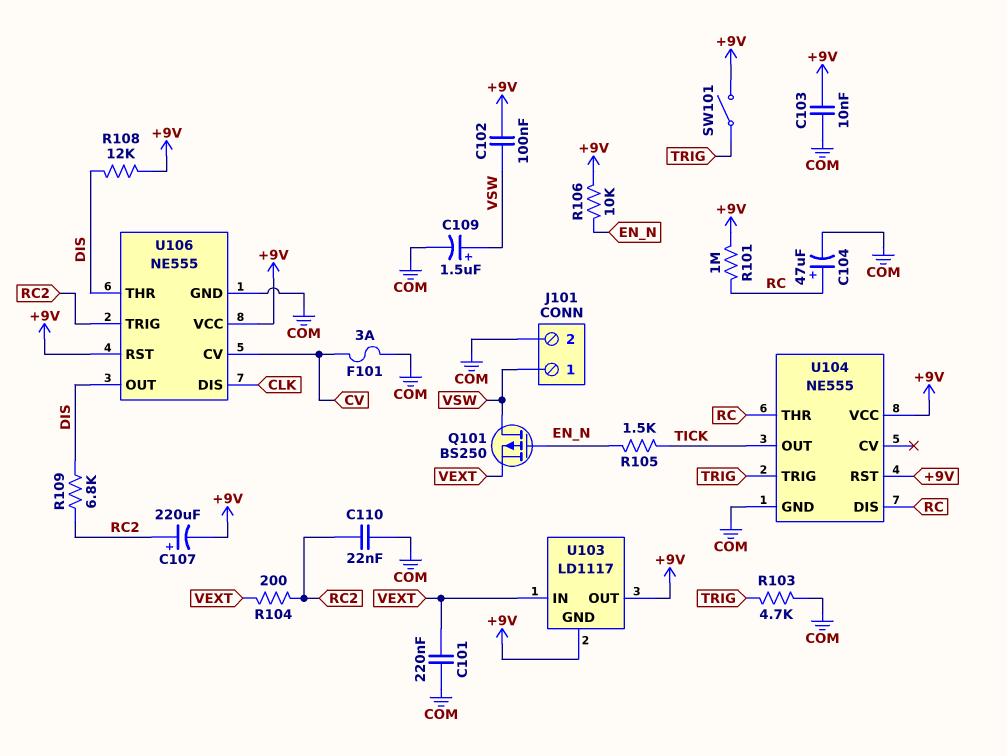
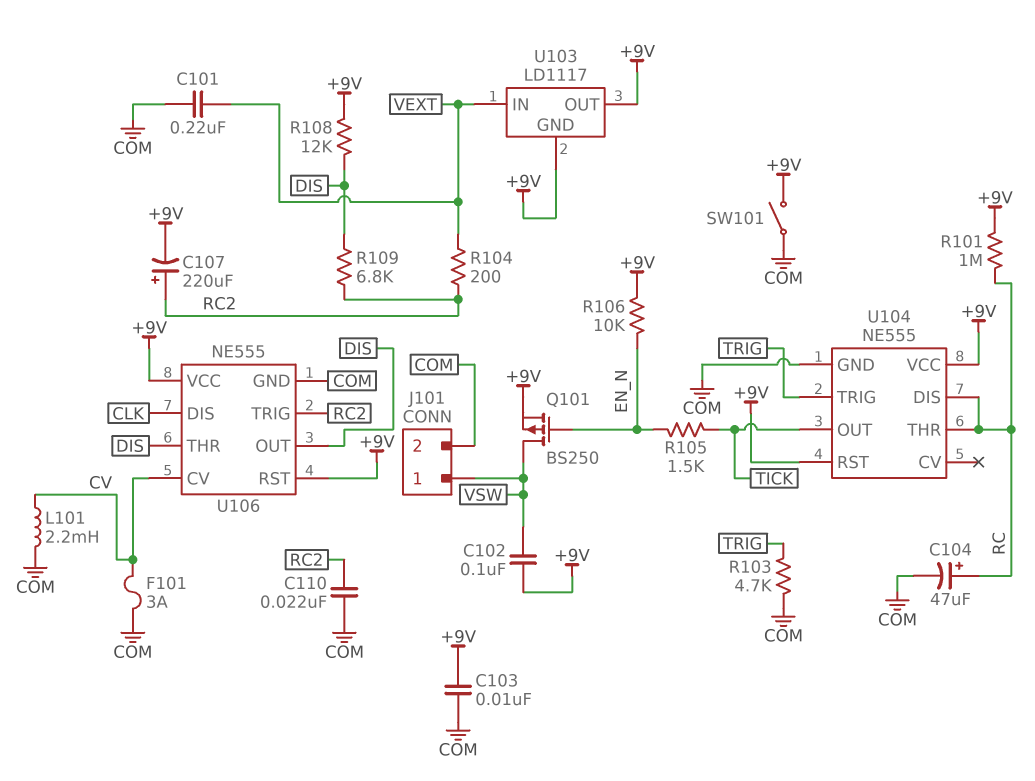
C109: 1.5uF (plus VSW, minus COM) -> none
L101: none -> 2.2mH (COM, CV)
Q101: PMOS BS250 (G EN_N, D VSW, S VEXT) -> PMOS BS250 (G EN_N, D VSW, S +9V)
SW101: switch (+9V, TRIG) -> switch (+9V, COM)

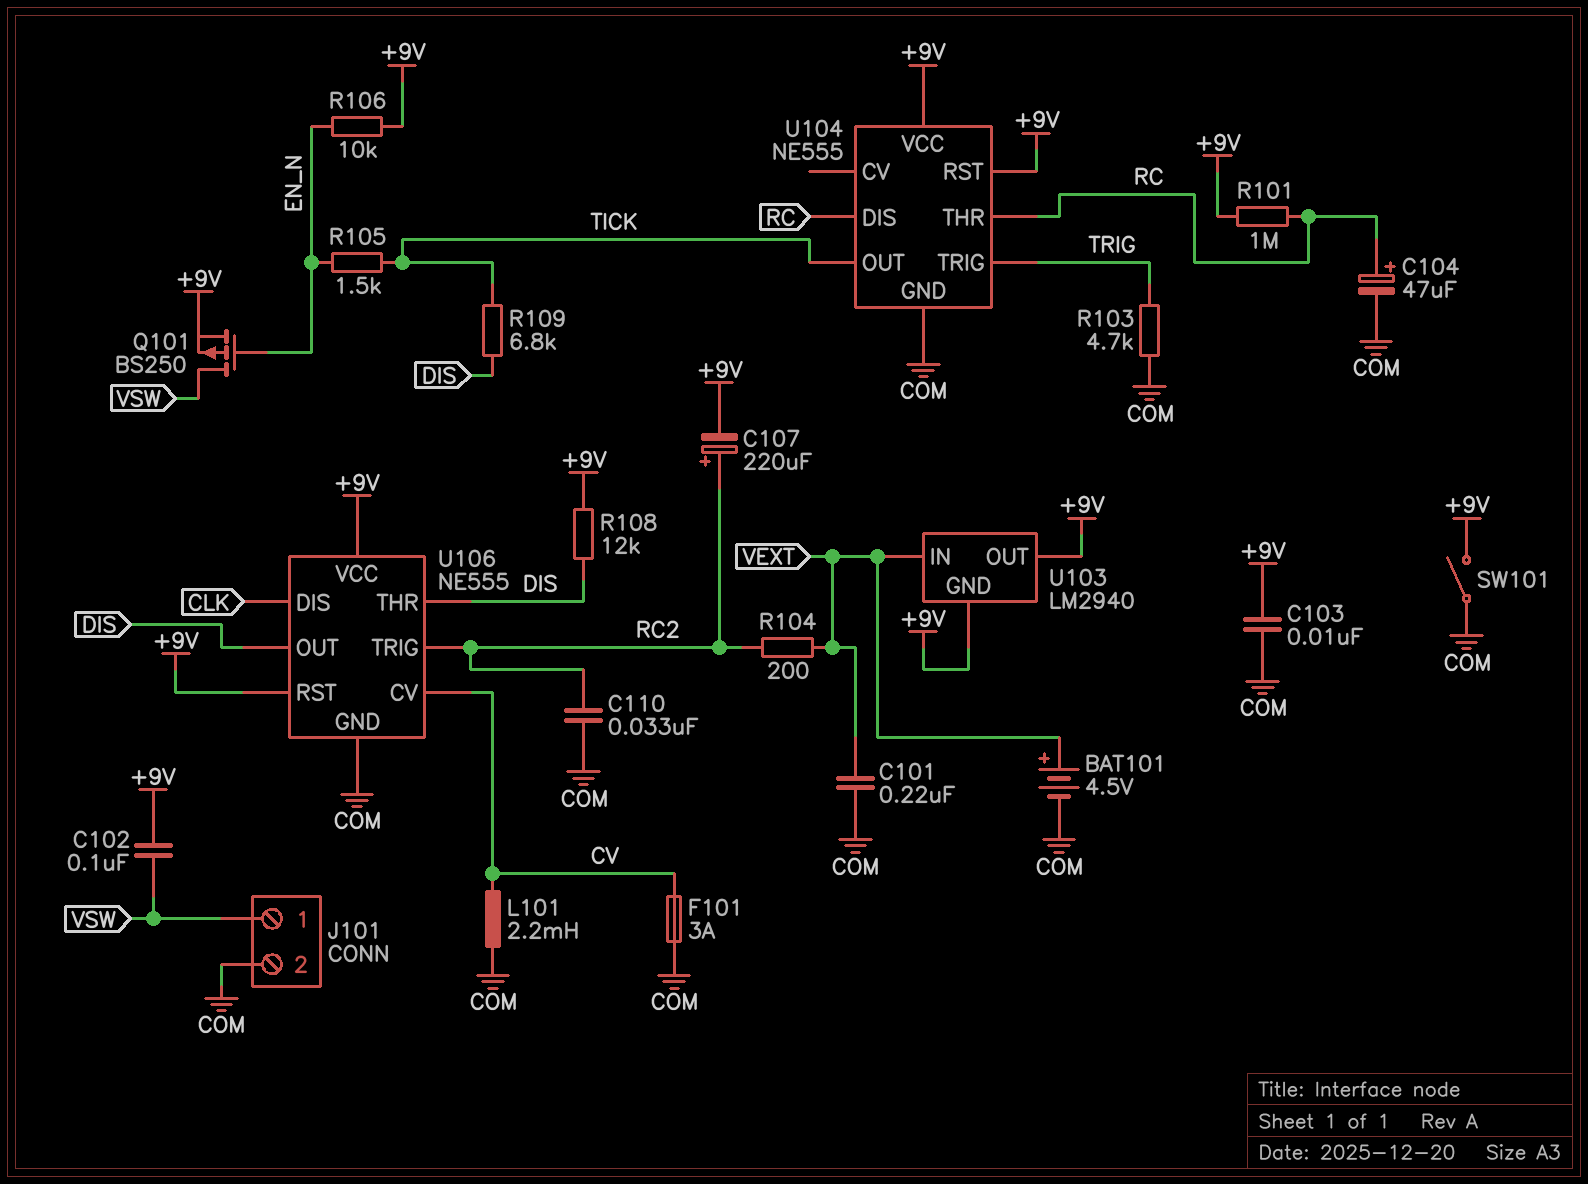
BAT101: none -> 4.5V (plus VEXT, minus COM)
C110: 22nF (COM, RC2) -> 33nF (COM, RC2)
R109: 6.8k (DIS, RC2) -> 6.8k (DIS, TICK)
U103: LD1117 -> LM2940

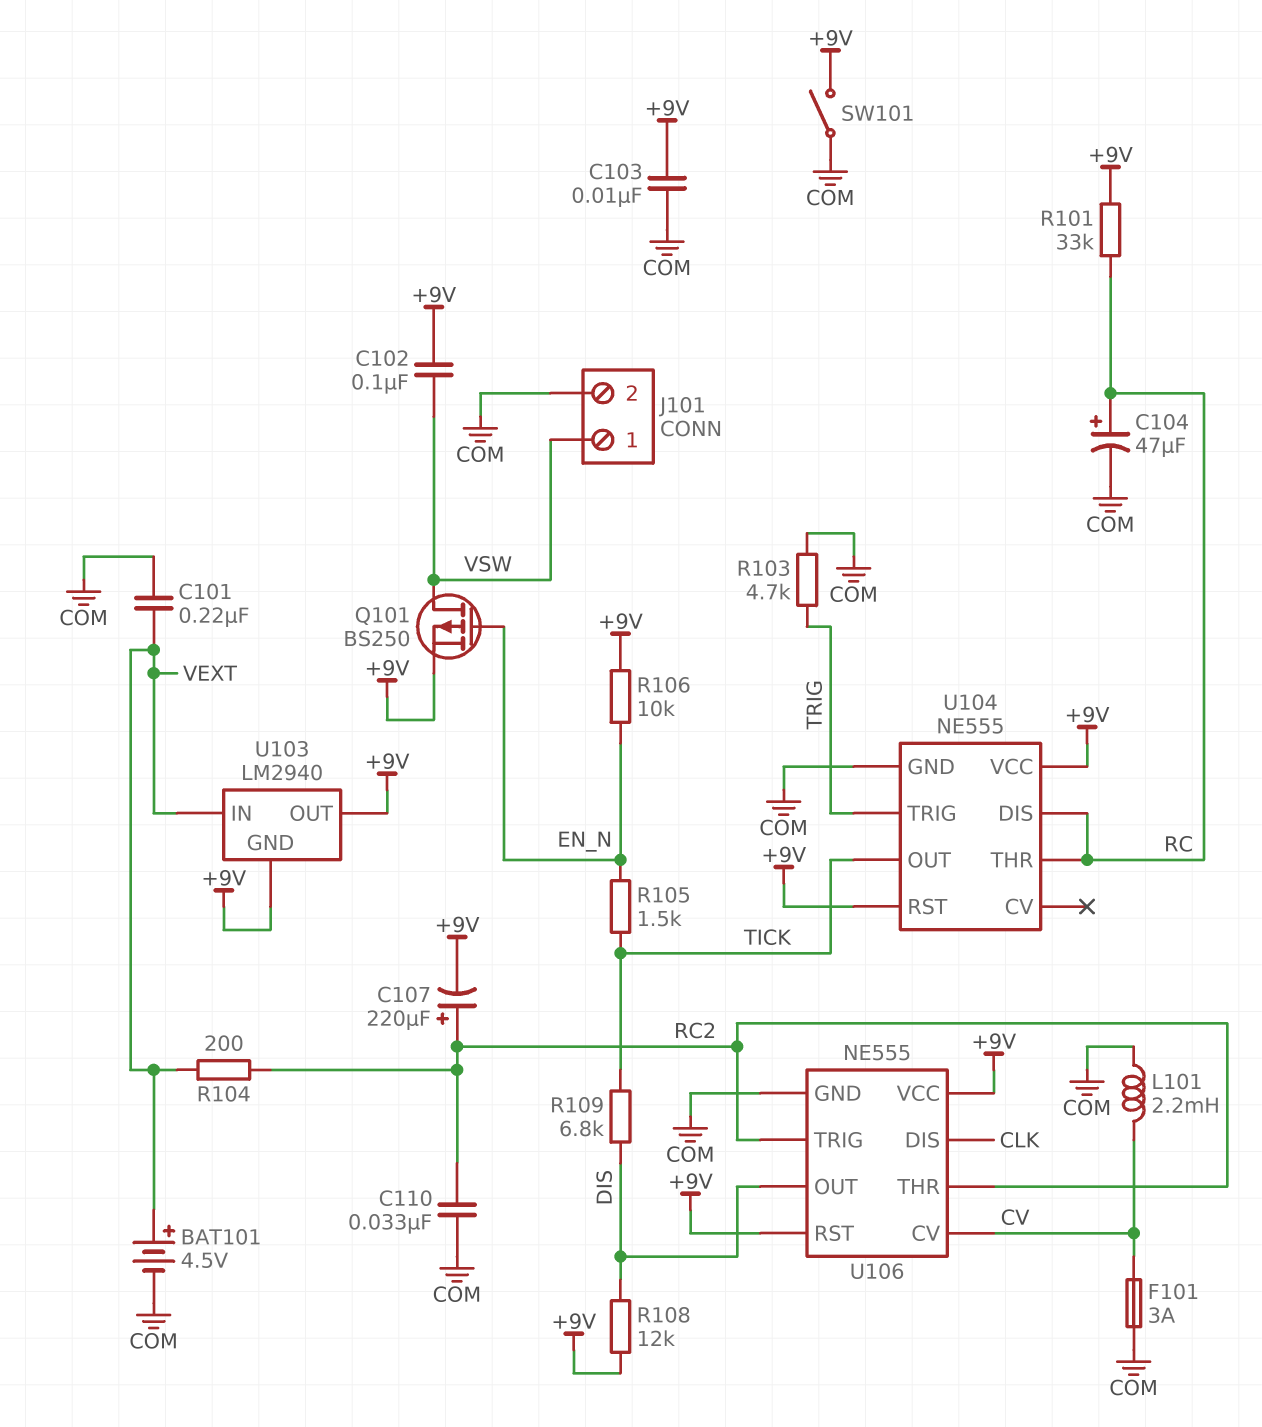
R101: 1M (+9V, RC) -> 33k (+9V, RC)
U106 pin THR: DIS -> RC2

